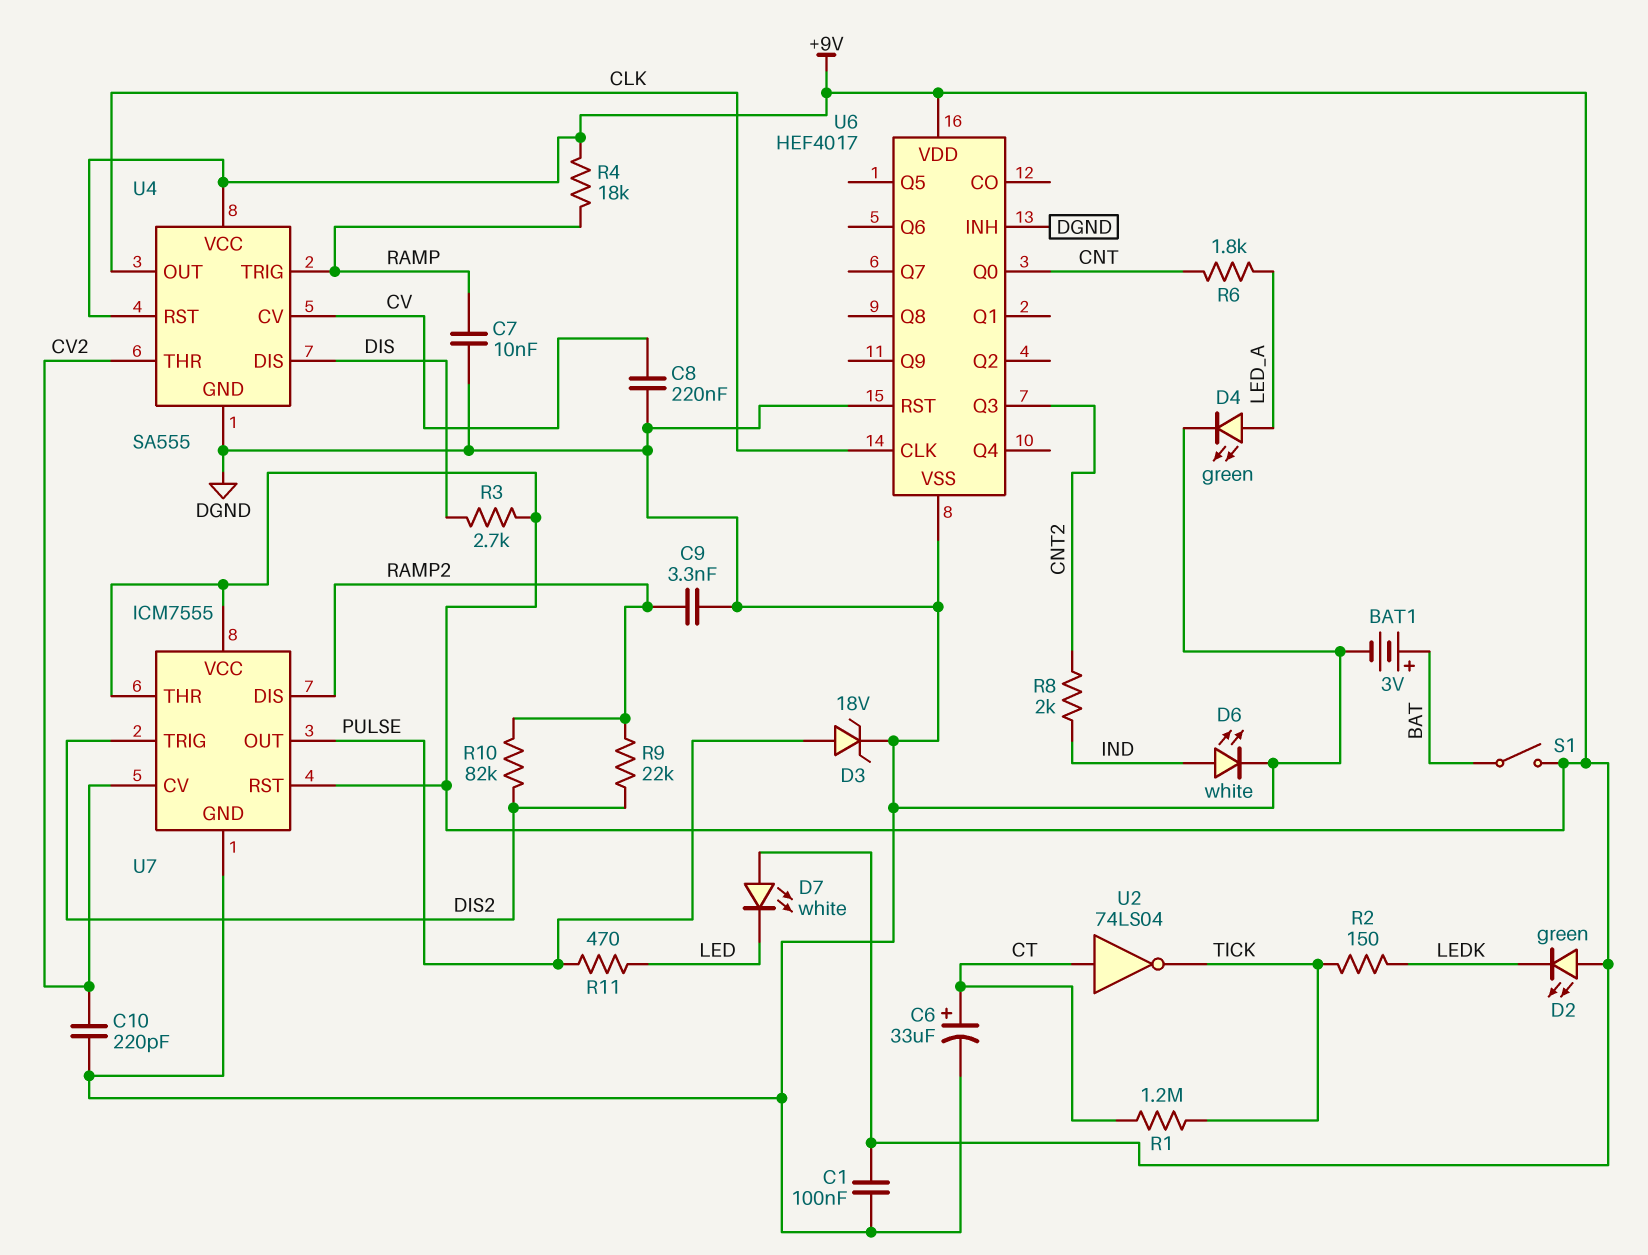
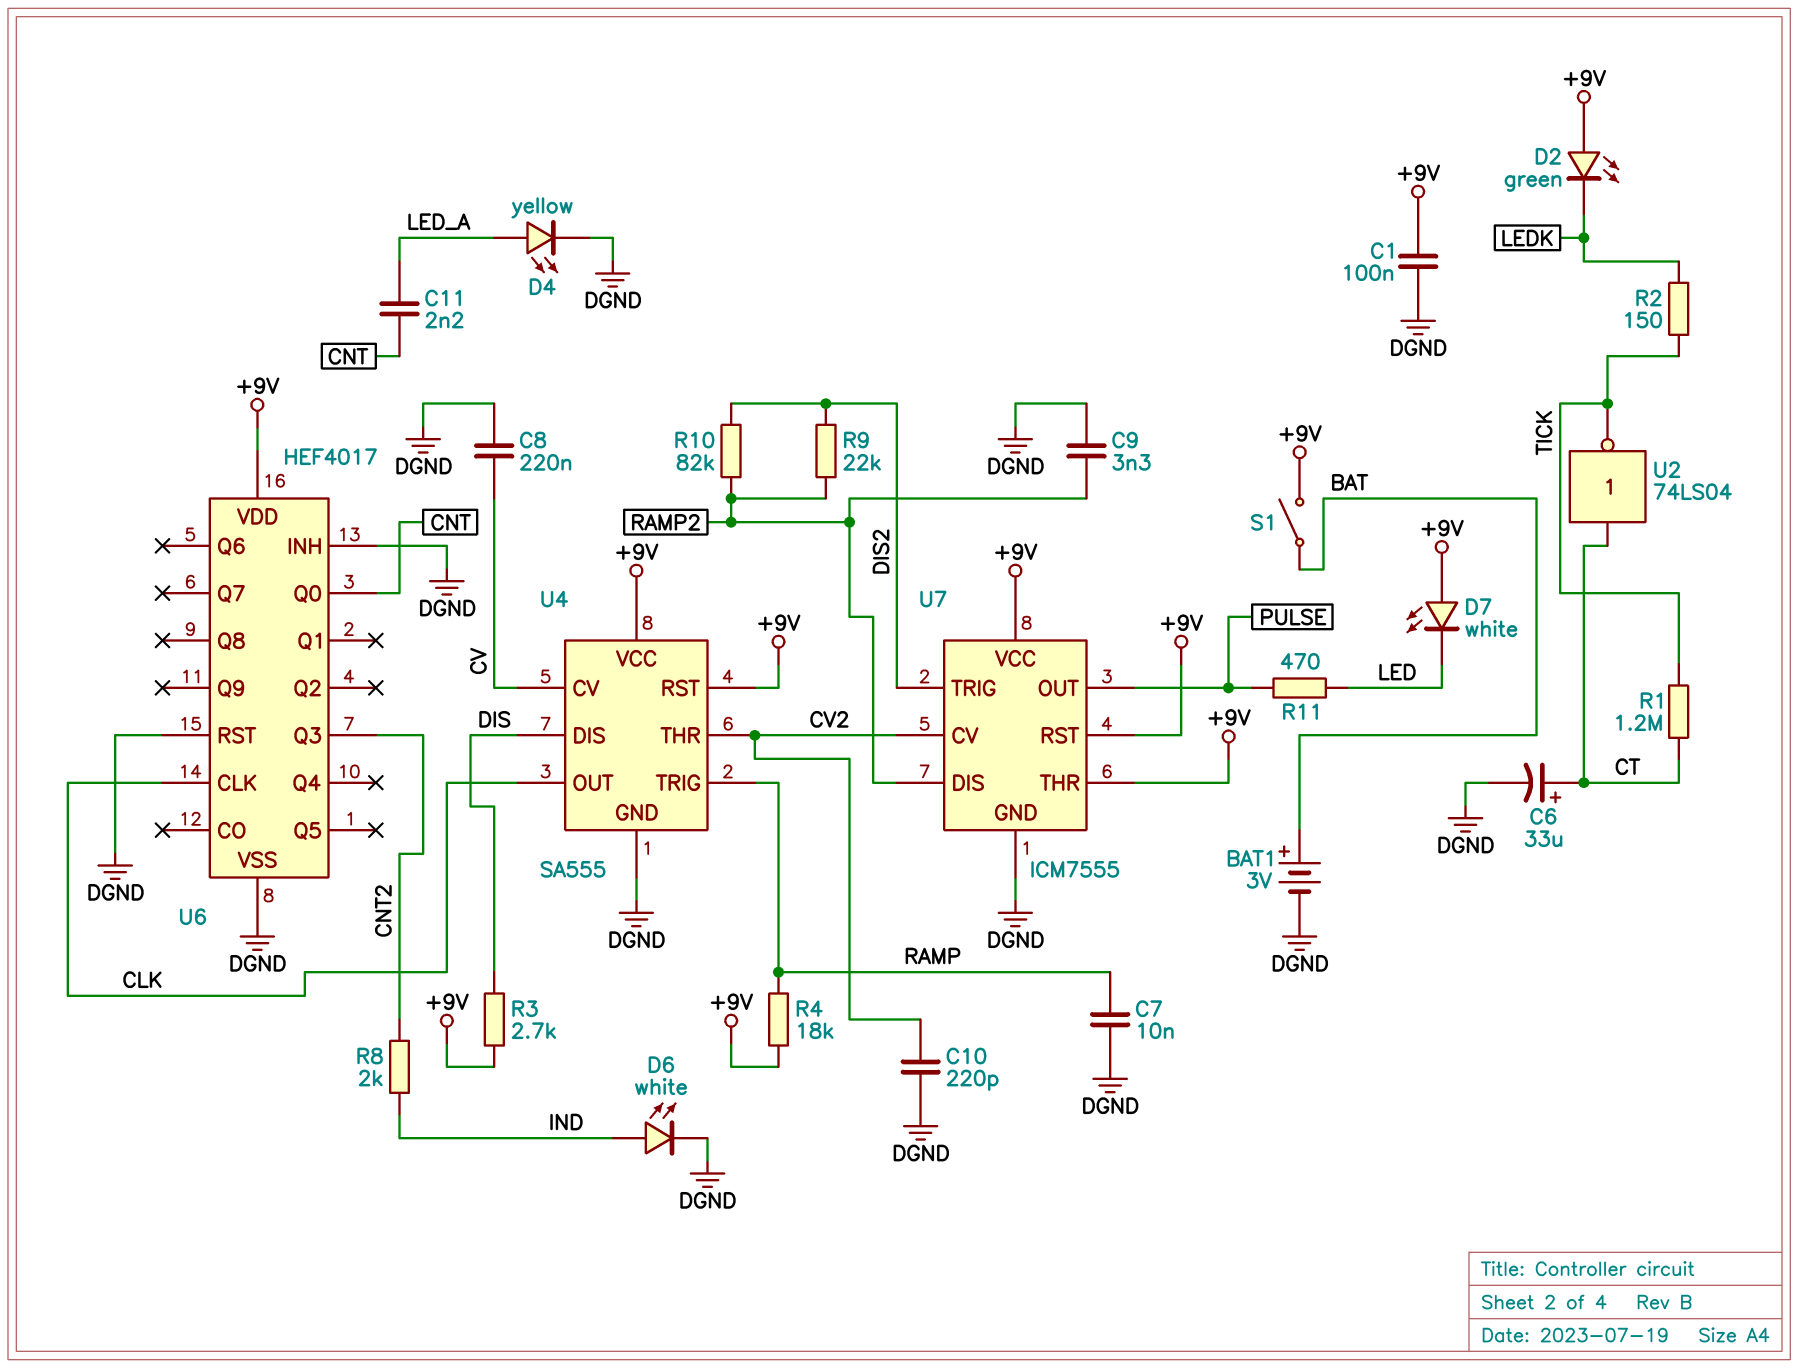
C11: none -> 2.2nF (CNT, LED_A)
D3: zener 18V (A PULSE, K DGND) -> none
D4: LED green (A LED_A, K DGND) -> LED yellow (A LED_A, K DGND)
R6: 1.8k (CNT, LED_A) -> none

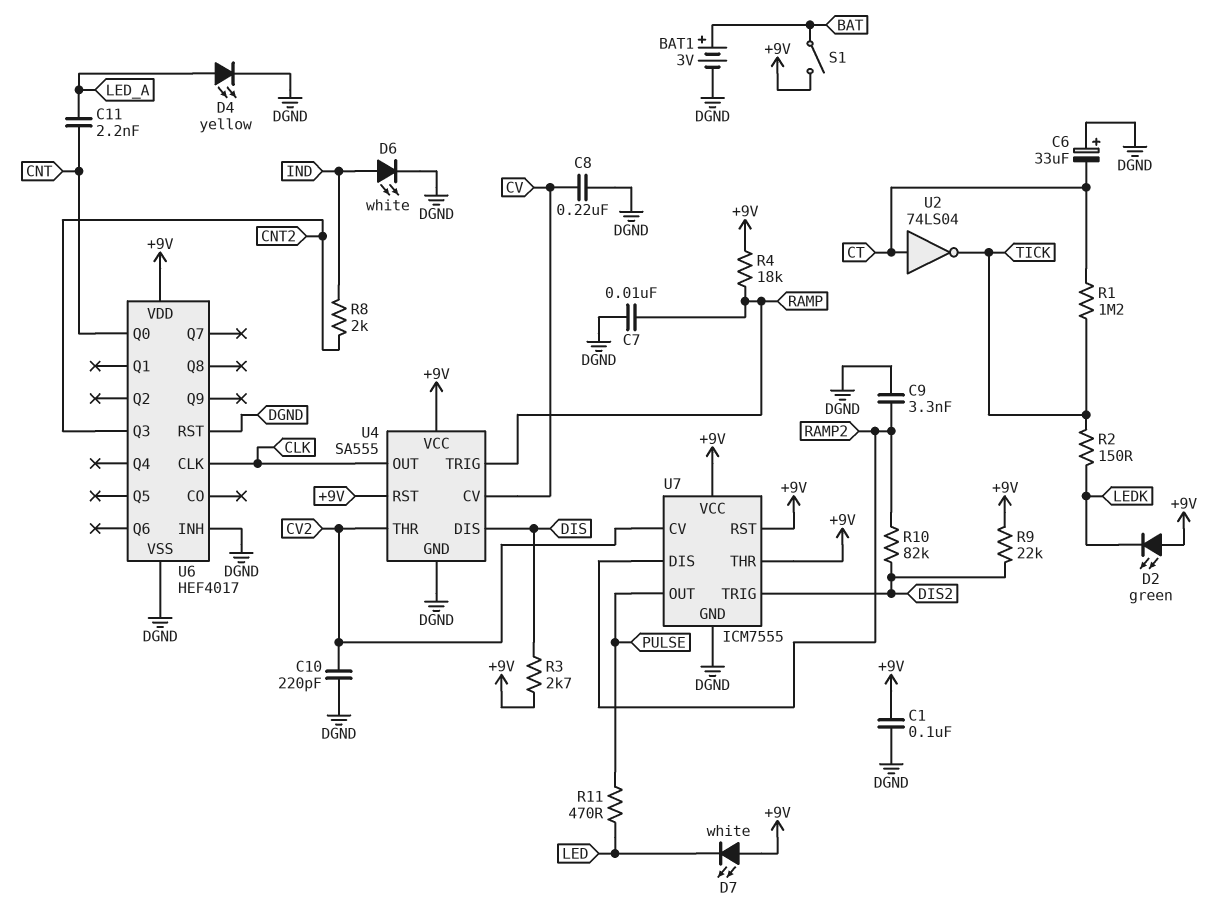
C6: 33uF (plus CT, minus DGND) -> 33uF (plus DGND, minus CT)
R9: 22k (DIS2, RAMP2) -> 22k (+9V, DIS2)

